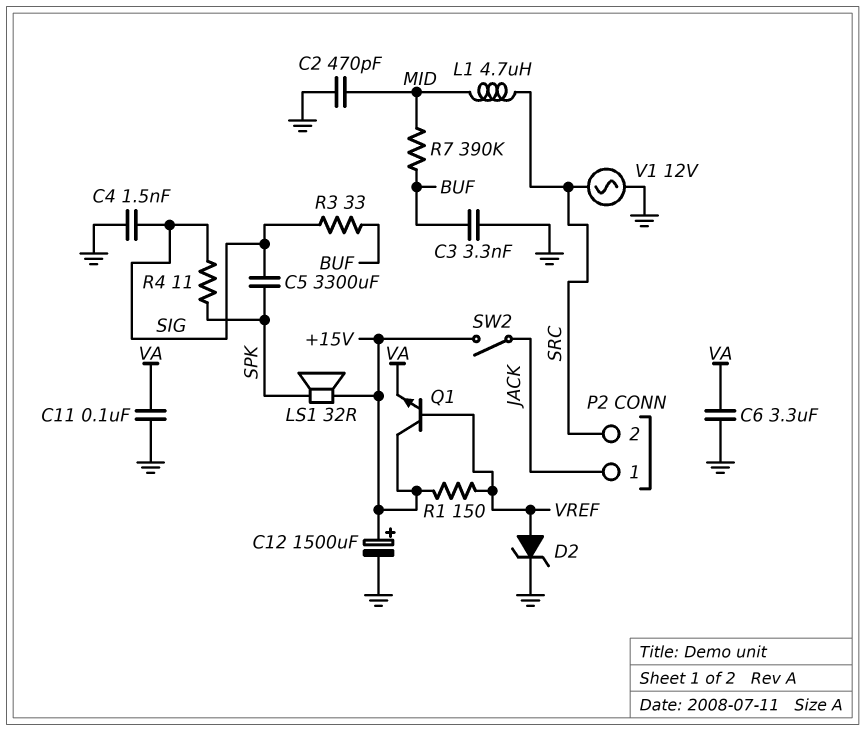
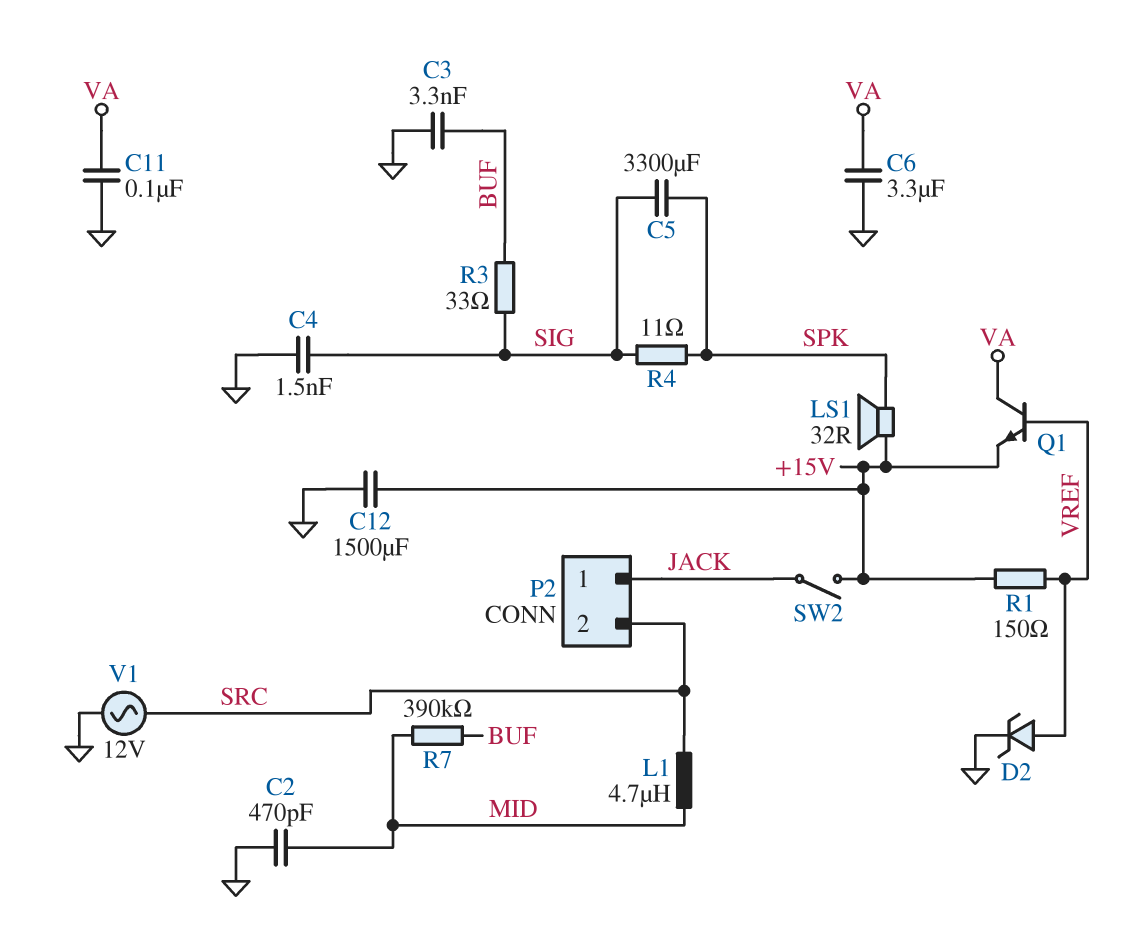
C12: 1500uF (plus +15V, minus GND) -> 1500uF (+15V, GND)
Q1: NPN (B VREF, C +15V, E VA) -> NPN (B VREF, C VA, E +15V)

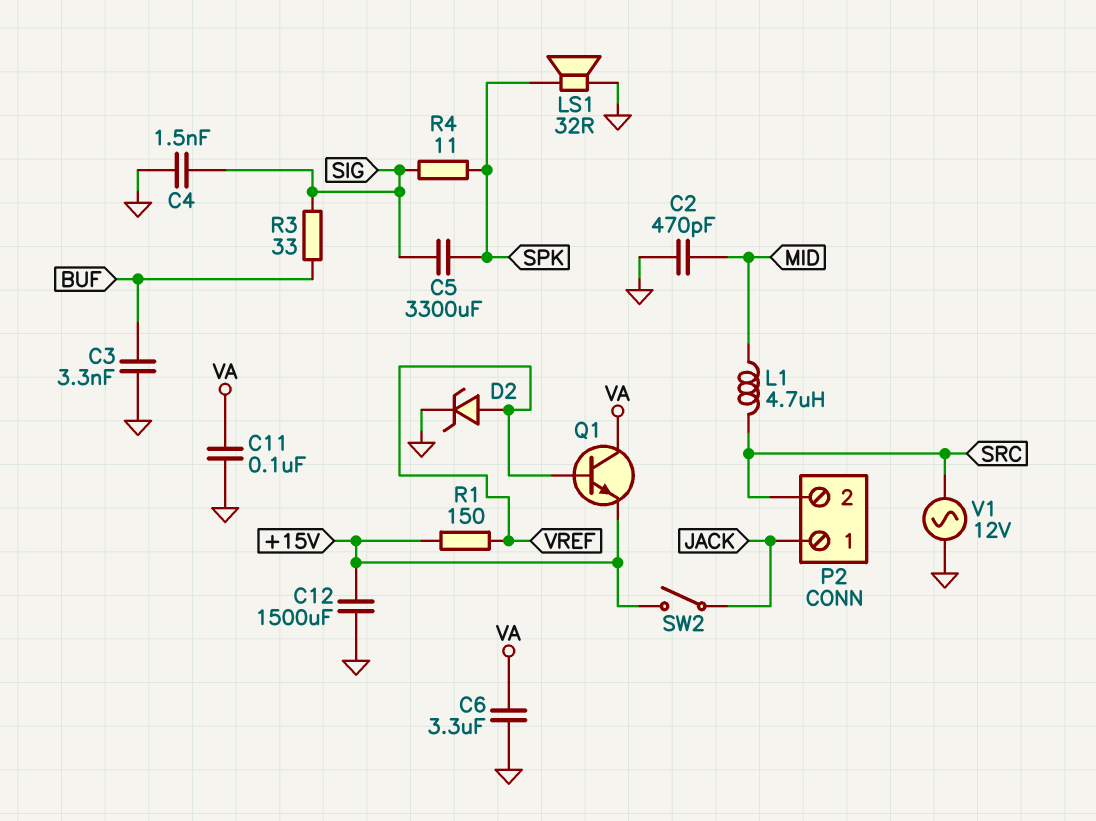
LS1: speaker 32R (+15V, SPK) -> speaker 32R (GND, SPK)
R7: 390k (BUF, MID) -> none

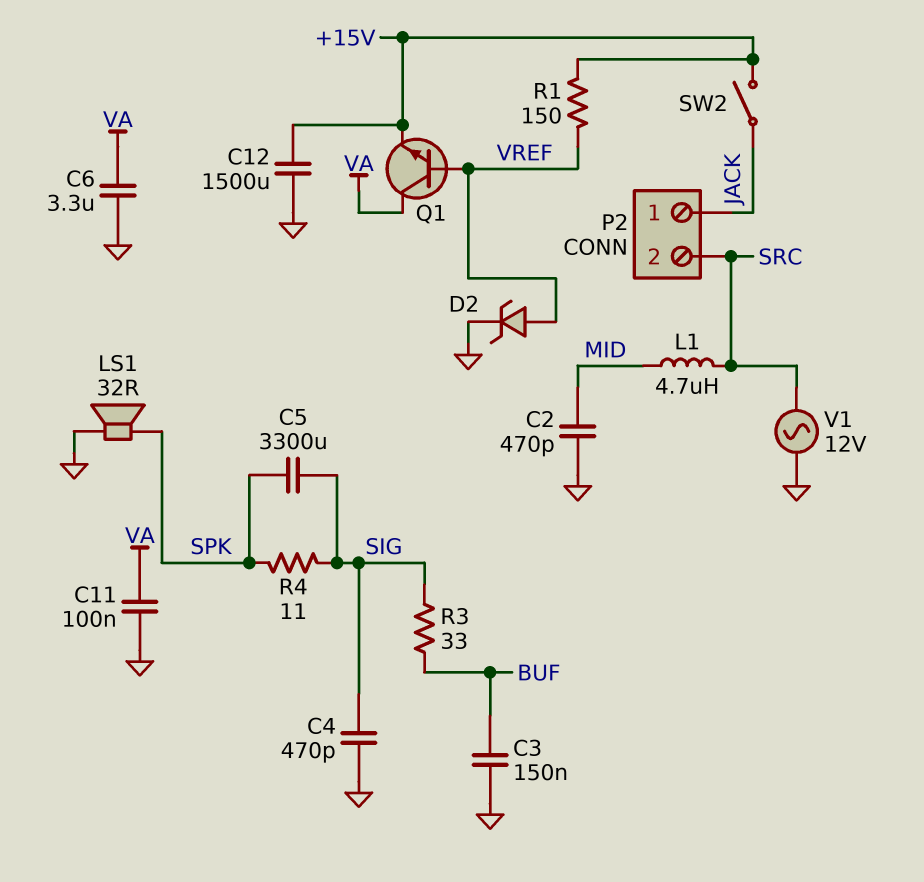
C3: 3.3nF (BUF, GND) -> 150nF (BUF, GND)
C4: 1.5nF (GND, SIG) -> 470pF (GND, SIG)

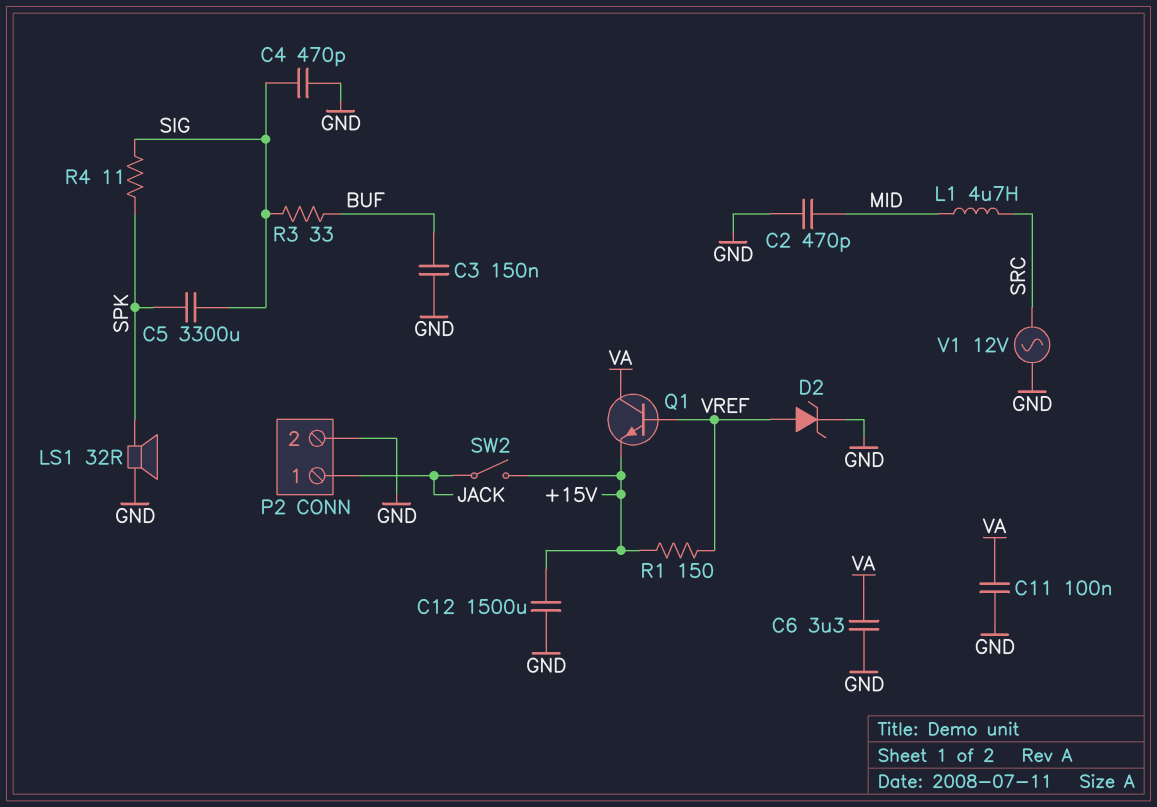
P2 pin 2: SRC -> GND

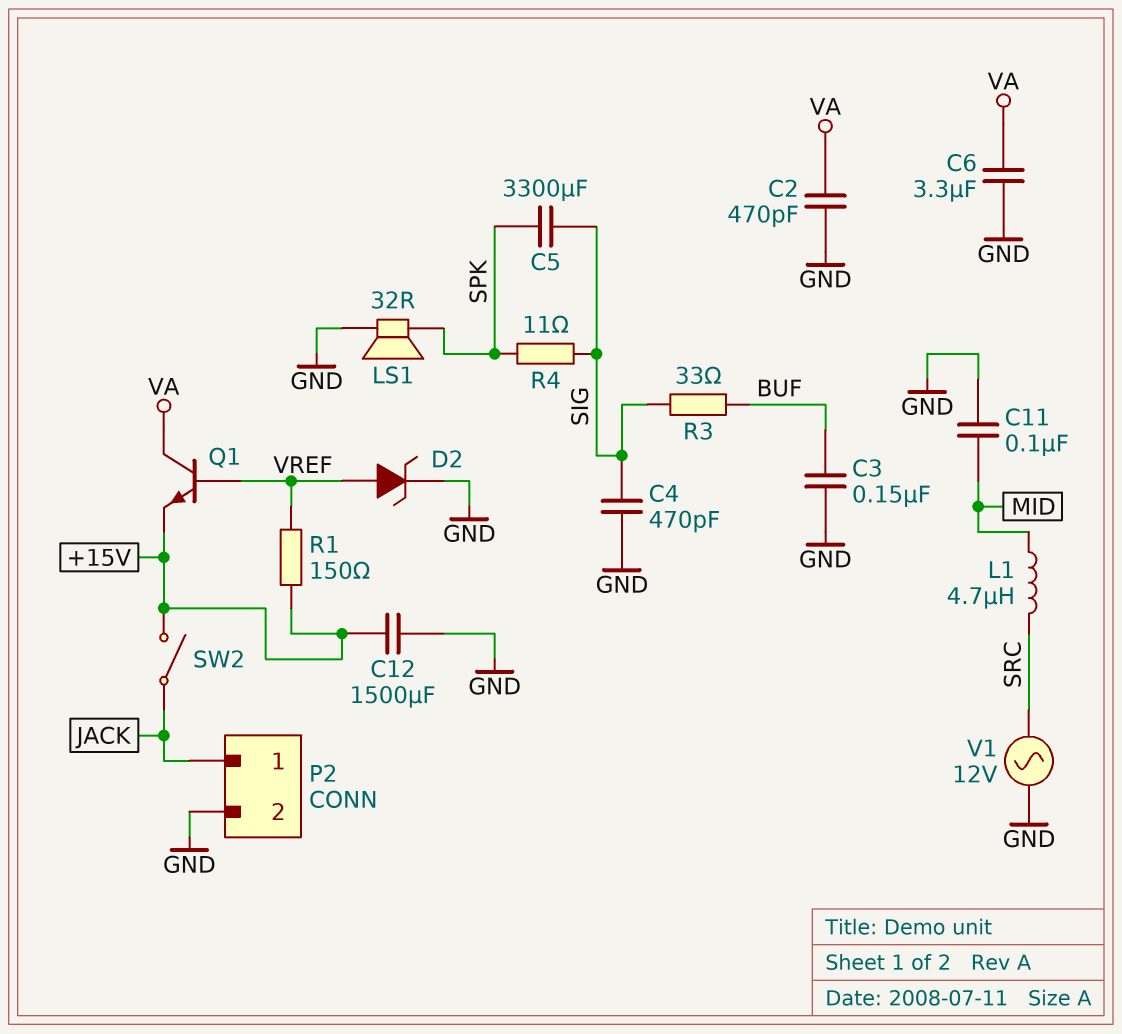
C2: 470pF (GND, MID) -> 470pF (GND, VA)
C11: 100nF (GND, VA) -> 100nF (GND, MID)

